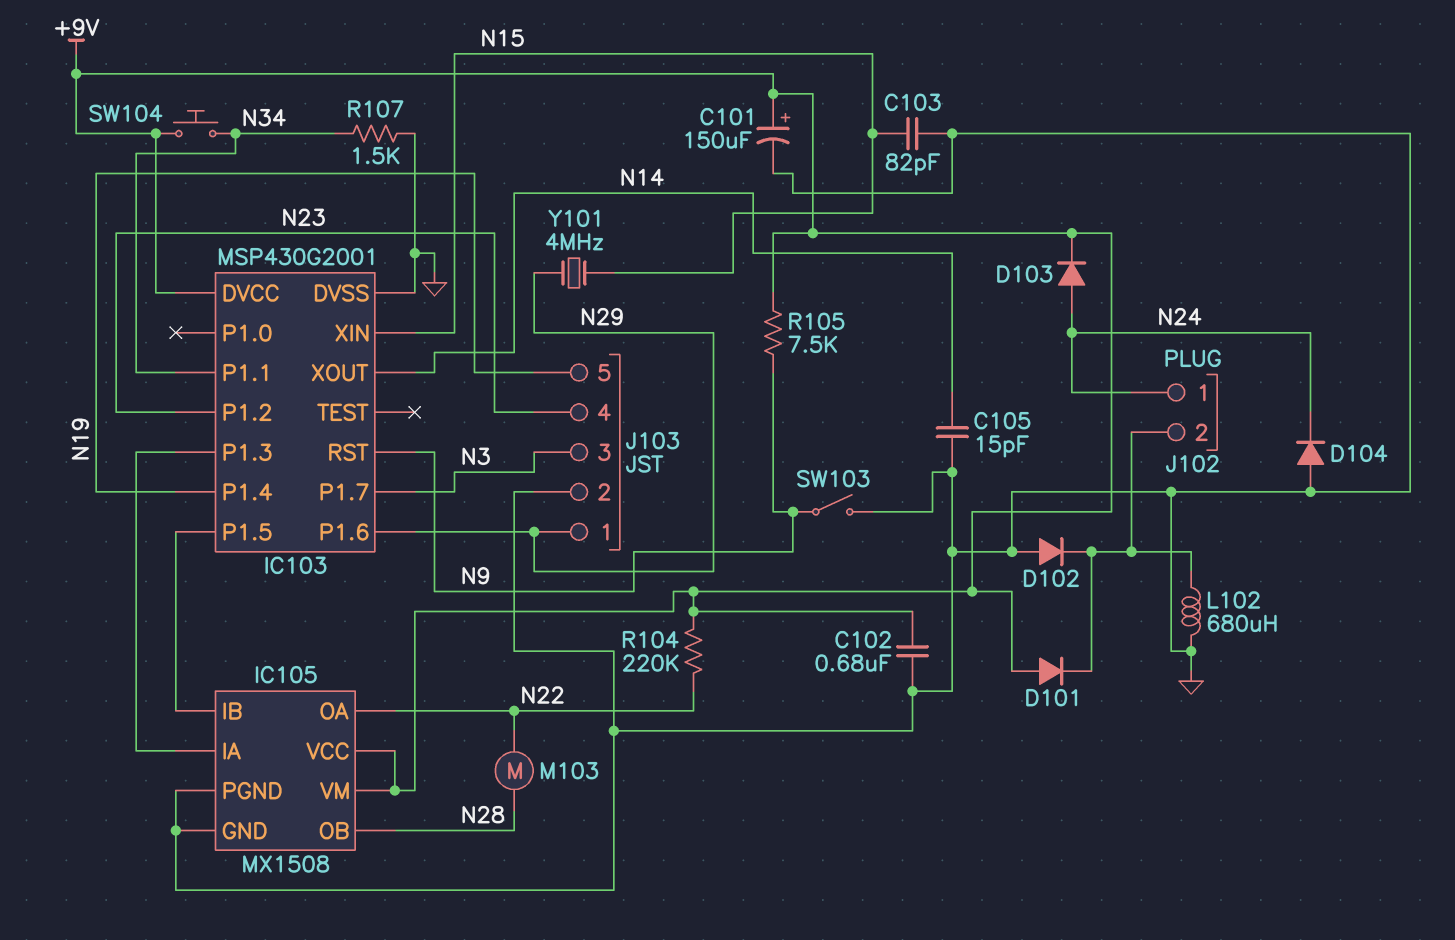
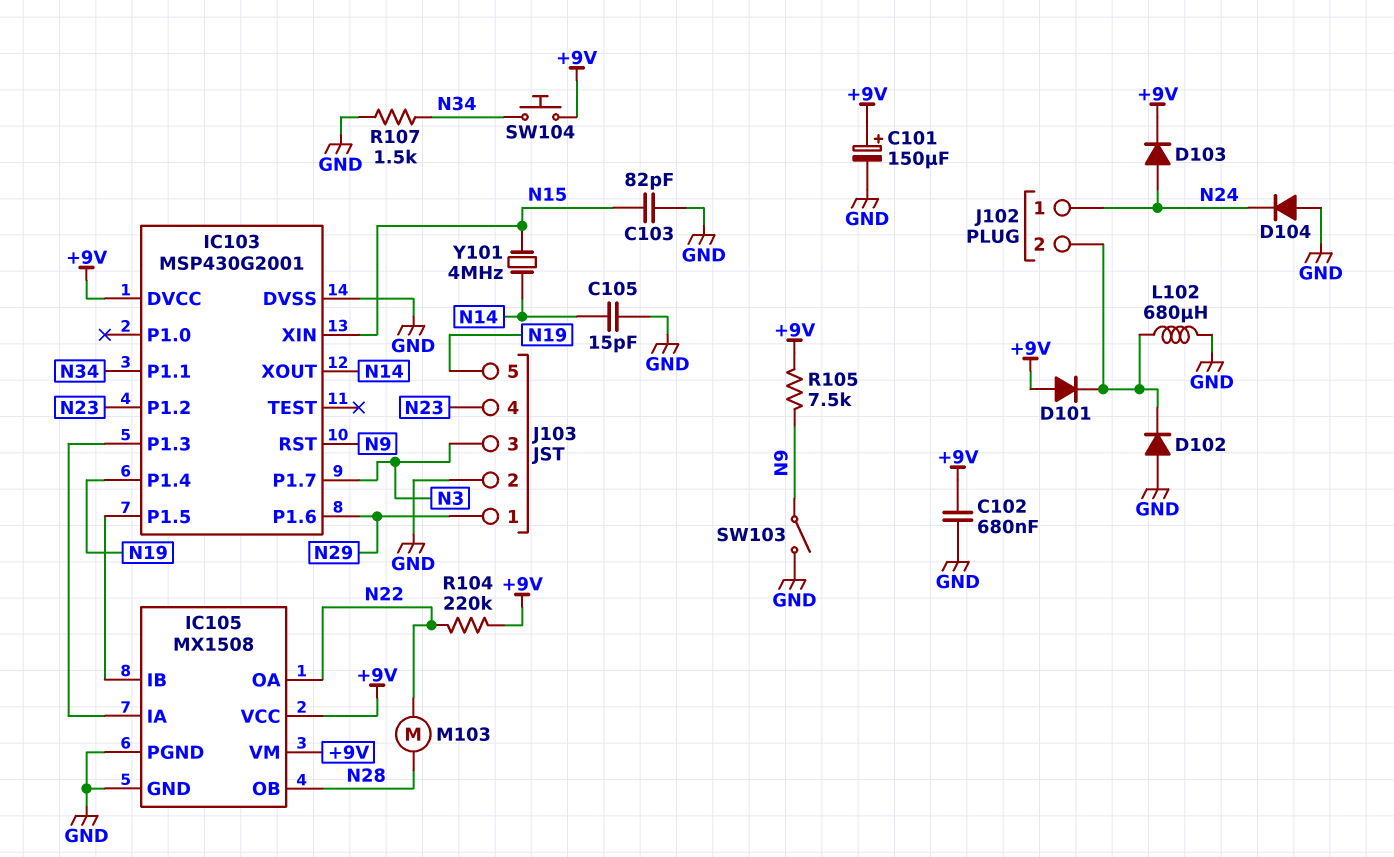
Y101: 4MHz (N15, N29) -> 4MHz (N14, N15)

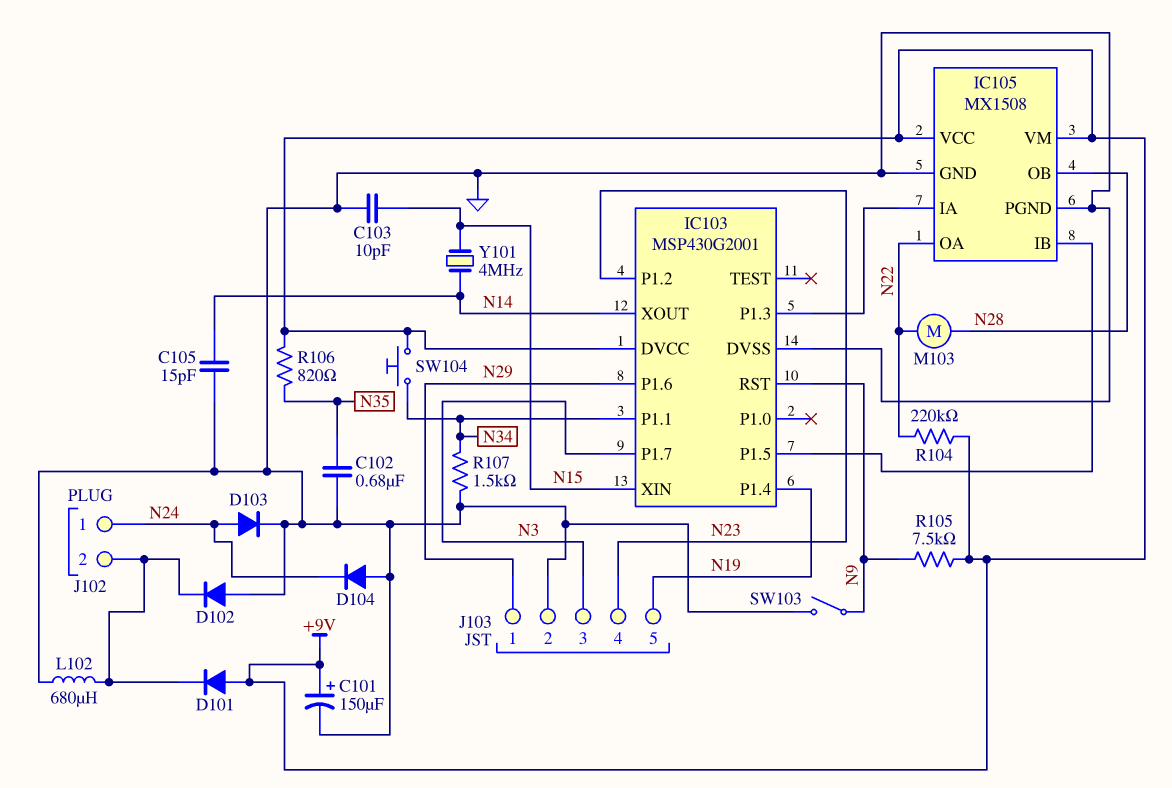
C102: 680nF (+9V, GND) -> 680nF (GND, N35)
C103: 82pF (GND, N15) -> 10pF (GND, N15)
D103: diode (A N24, K +9V) -> diode (A N24, K GND)
R106: none -> 820 (+9V, N35)

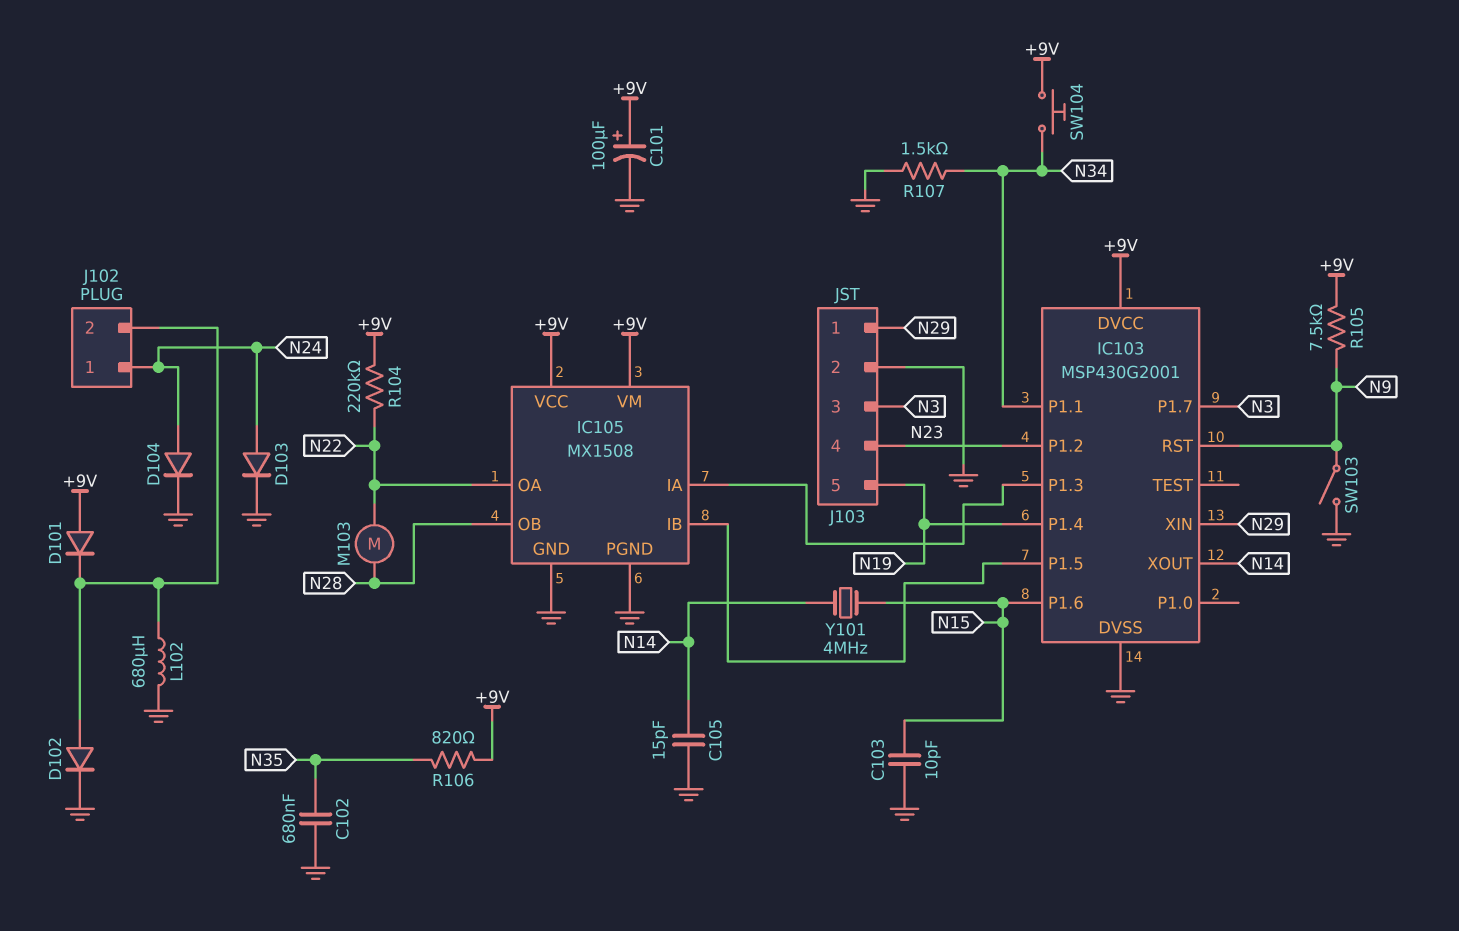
C101: 150uF (plus +9V, minus GND) -> 100uF (plus +9V, minus GND)
D102: diode (A GND, K J102/2) -> diode (A J102/2, K GND)
D104: diode (A GND, K N24) -> diode (A N24, K GND)
IC103 pin P1.6: N29 -> N15
IC103 pin XIN: N15 -> N29

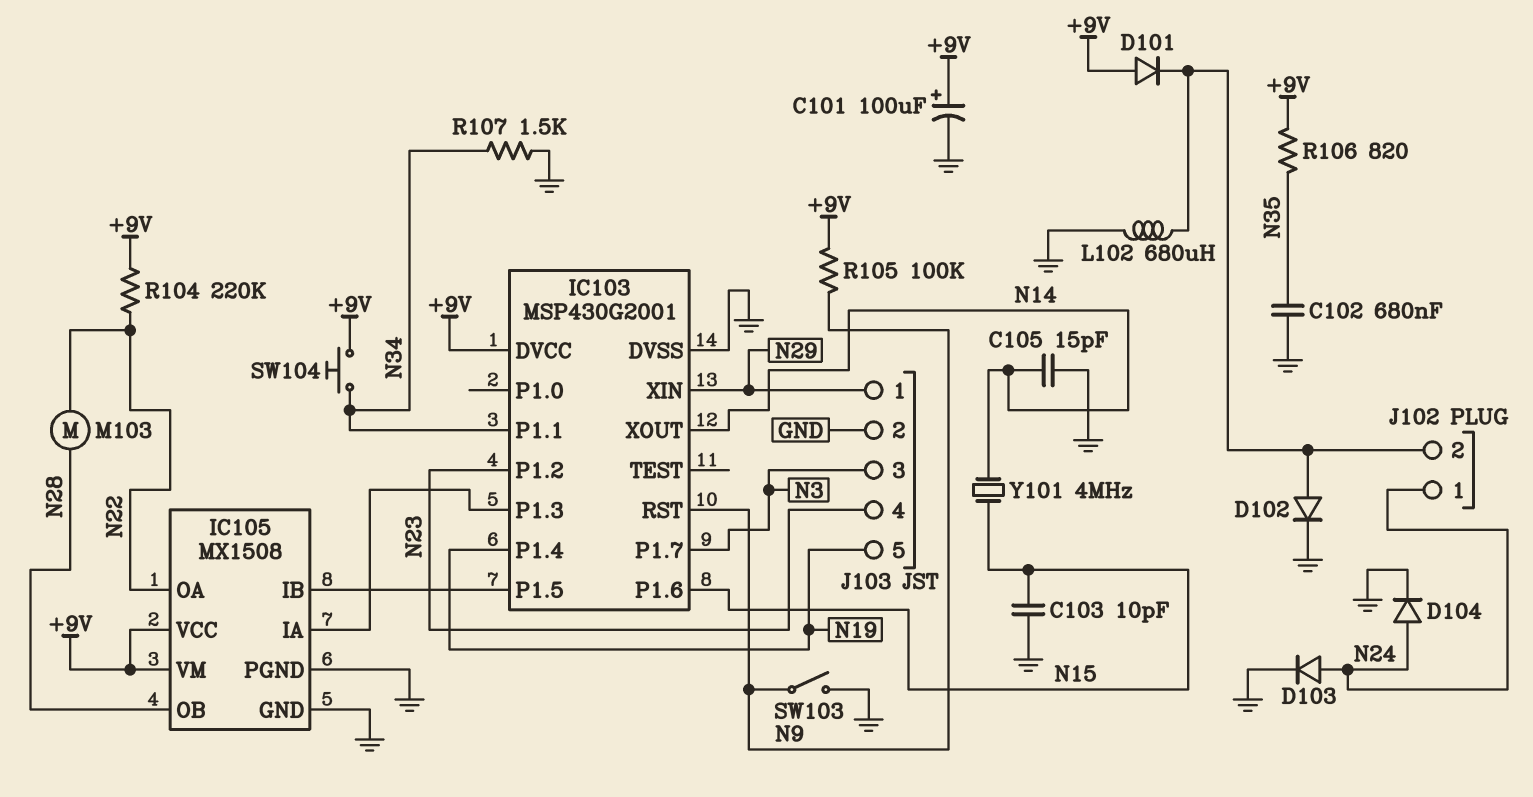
R105: 7.5k (+9V, N9) -> 100k (+9V, N9)

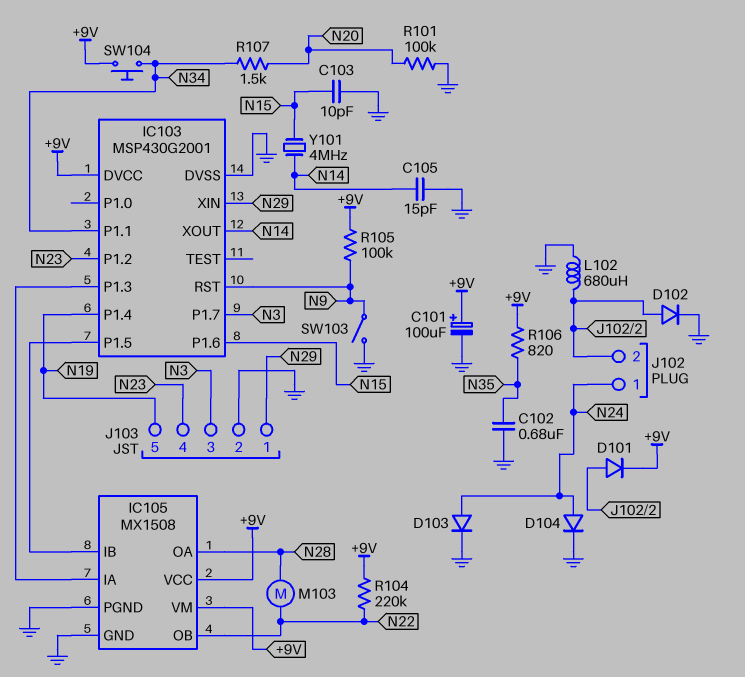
D101: diode (A +9V, K J102/2) -> diode (A J102/2, K +9V)
IC105 pin OA: N22 -> N28
IC105 pin OB: N28 -> N22
R101: none -> 100k (GND, N20)
R107: 1.5k (GND, N34) -> 1.5k (N20, N34)

